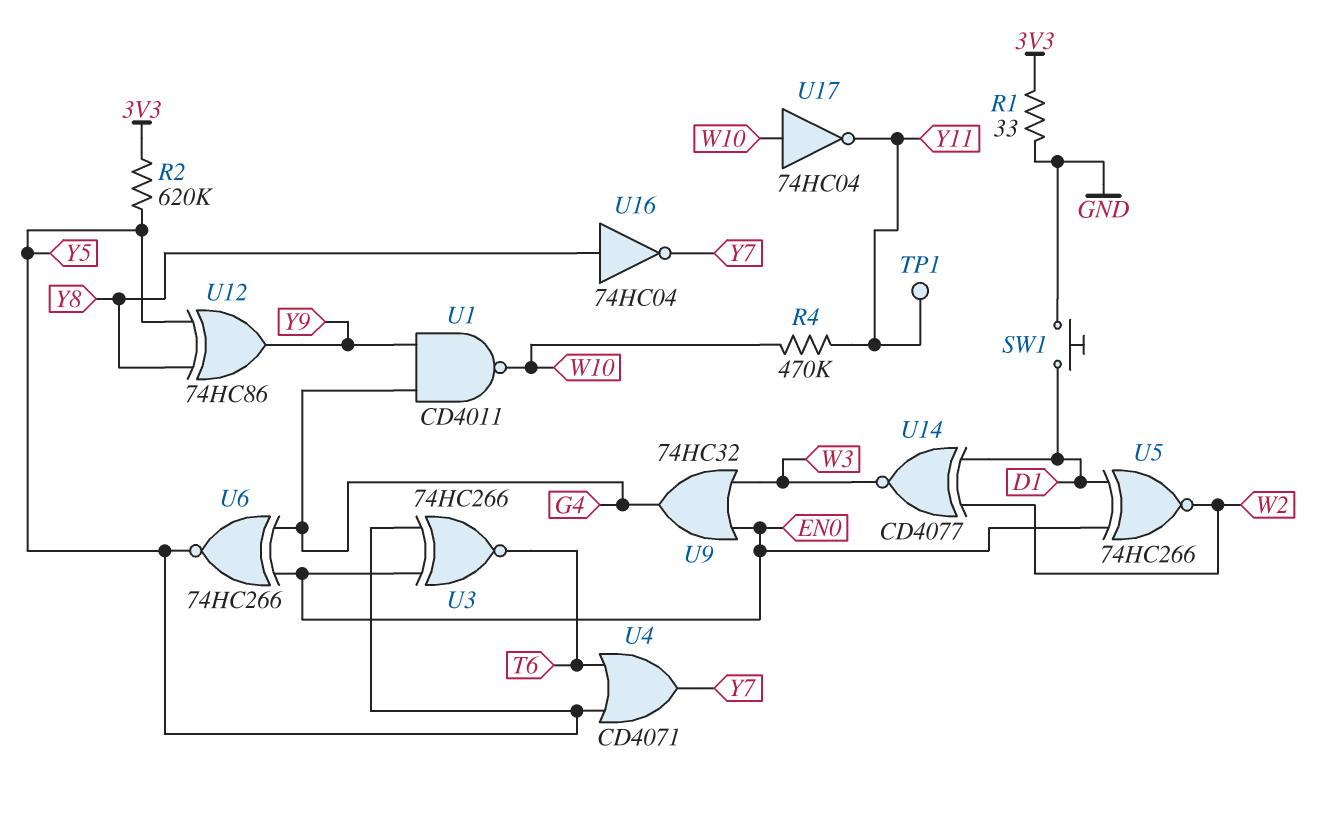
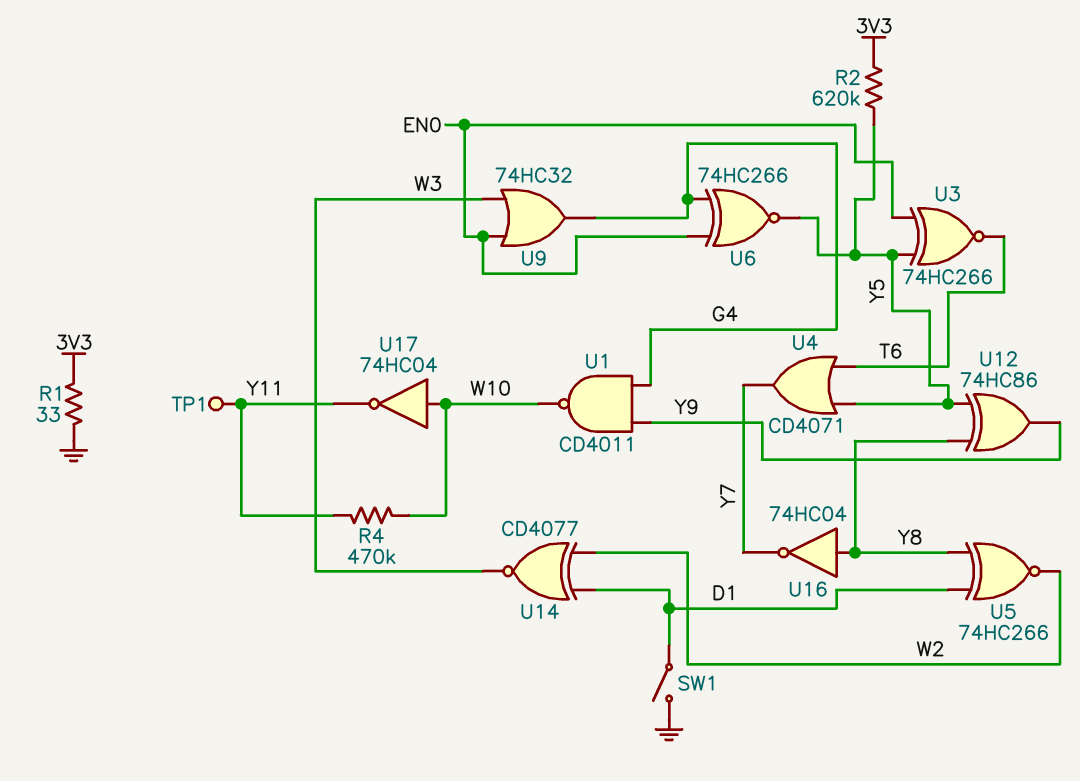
SW1: button (D1, GND) -> switch (D1, GND)
U5: XNOR 74HC266 (in D1, in EN0, out W2) -> XNOR 74HC266 (in D1, in Y8, out W2)

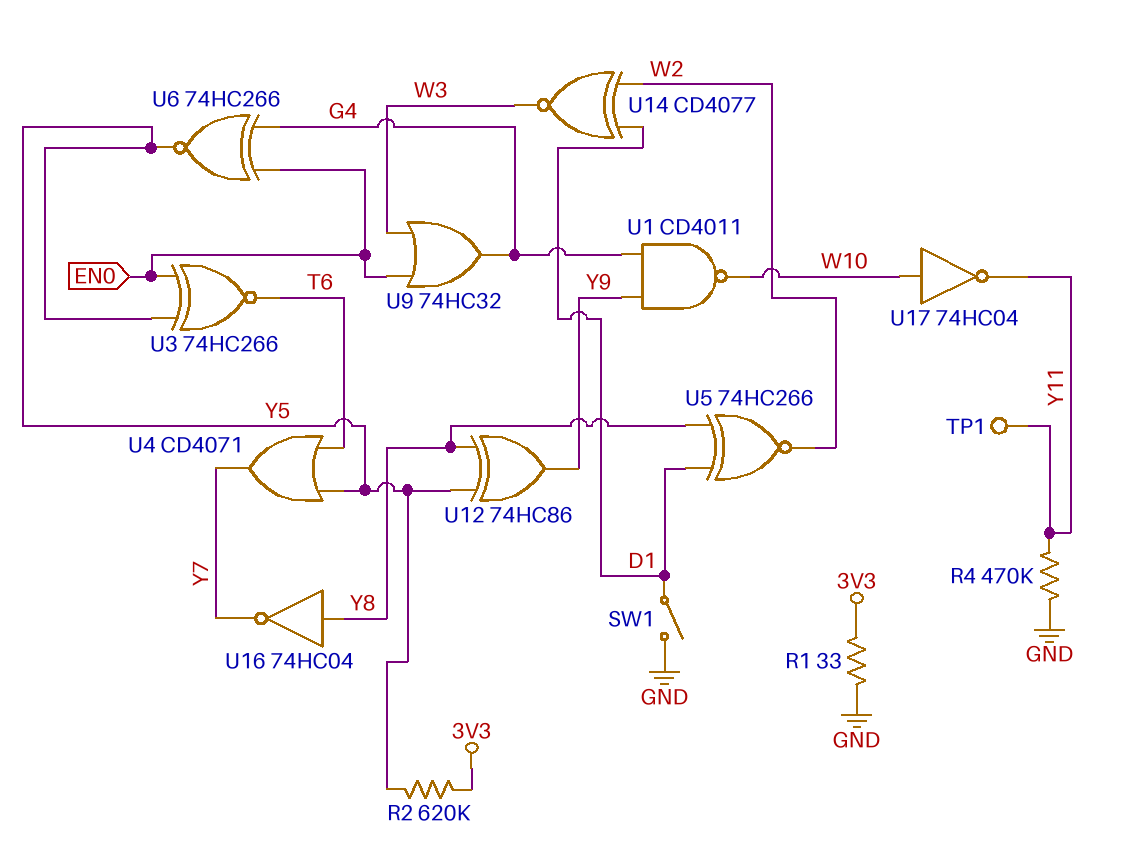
R4: 470k (W10, Y11) -> 470k (GND, Y11)

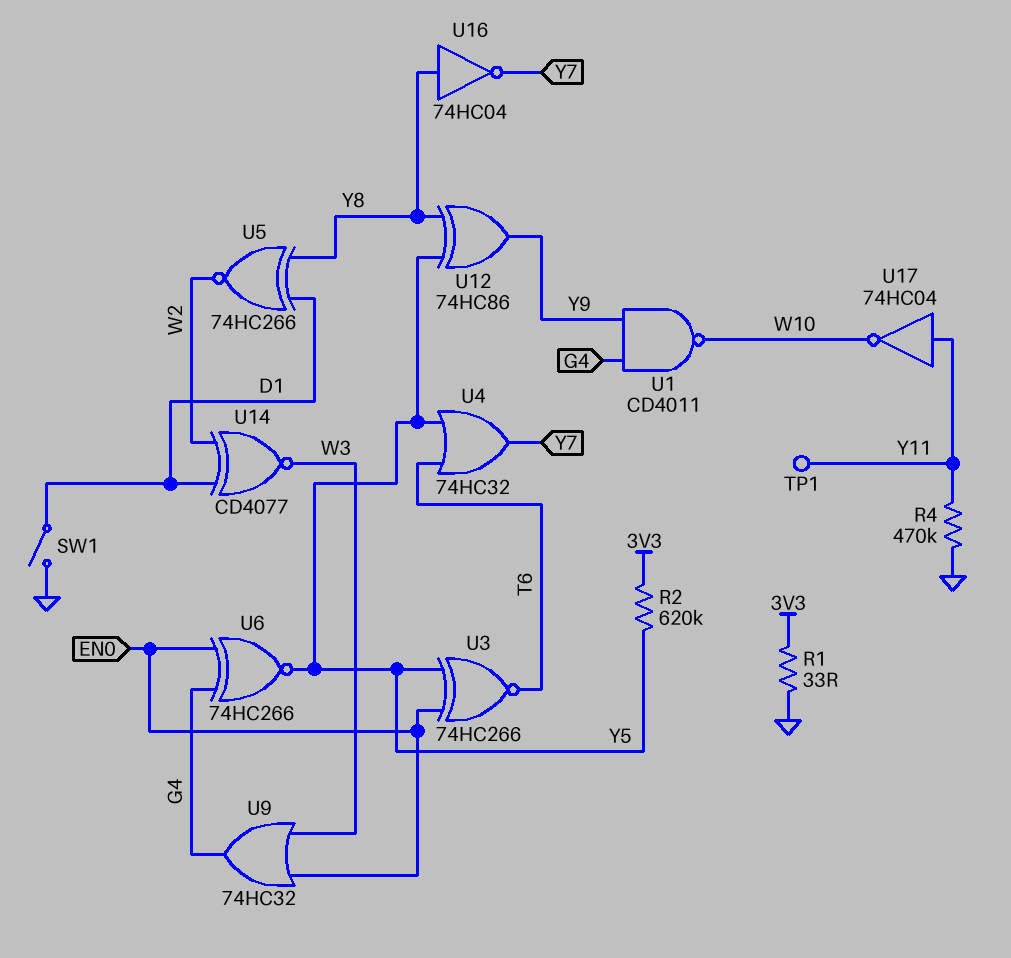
U4: OR CD4071 (in T6, in Y5, out Y7) -> OR 74HC32 (in T6, in Y5, out Y7)
U17: NOT 74HC04 (in W10, out Y11) -> NOT 74HC04 (in Y11, out W10)

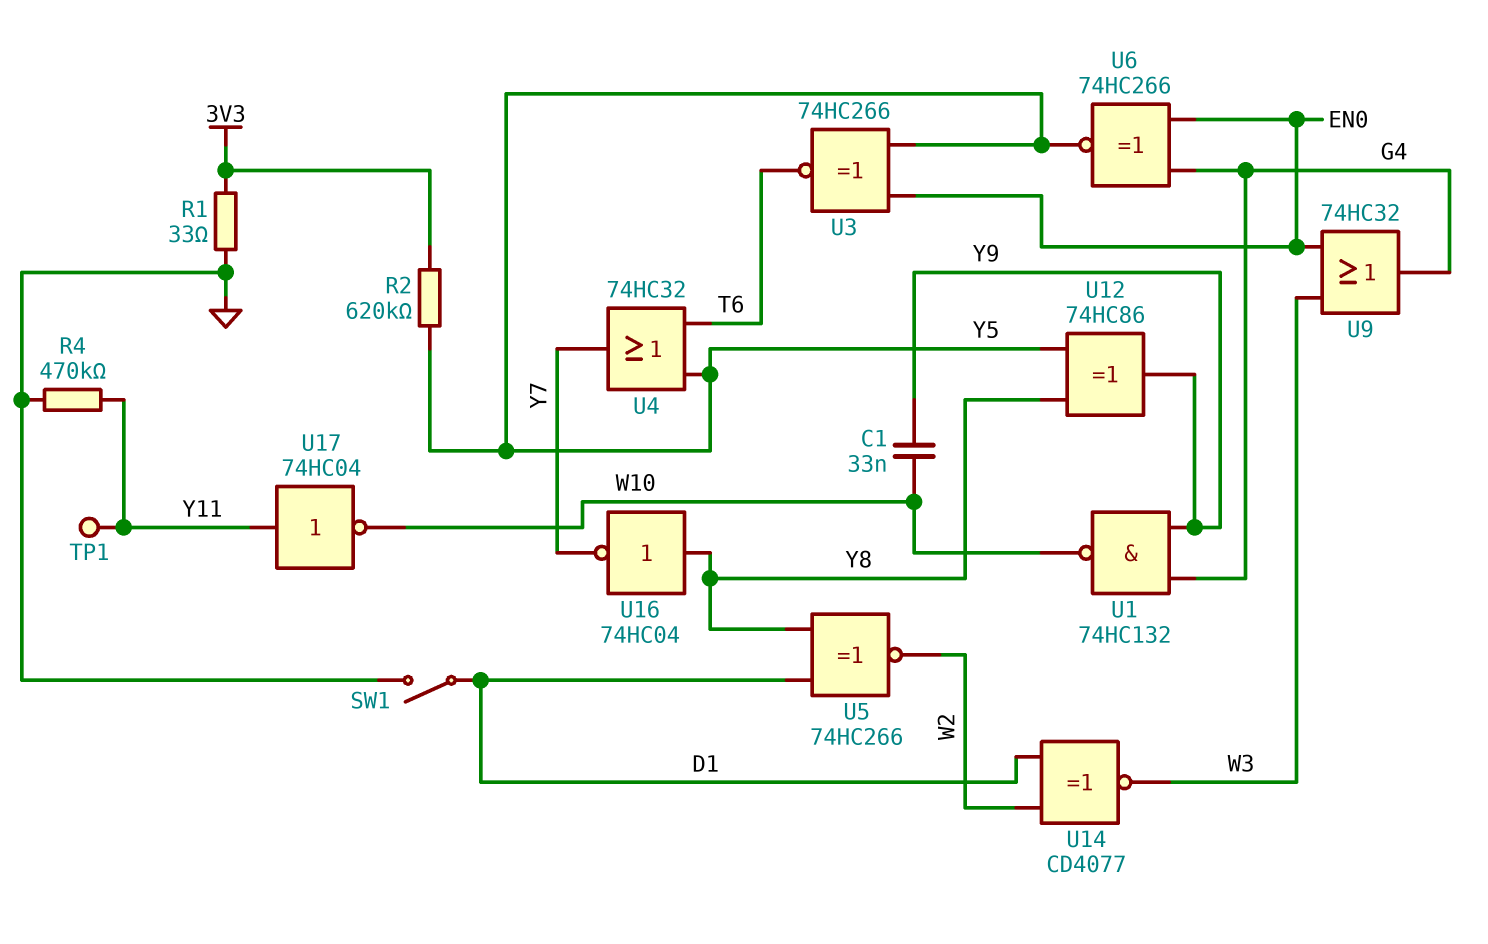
C1: none -> 33nF (W10, Y9)
U1: NAND CD4011 (in G4, in Y9, out W10) -> NAND 74HC132 (in G4, in Y9, out W10)

